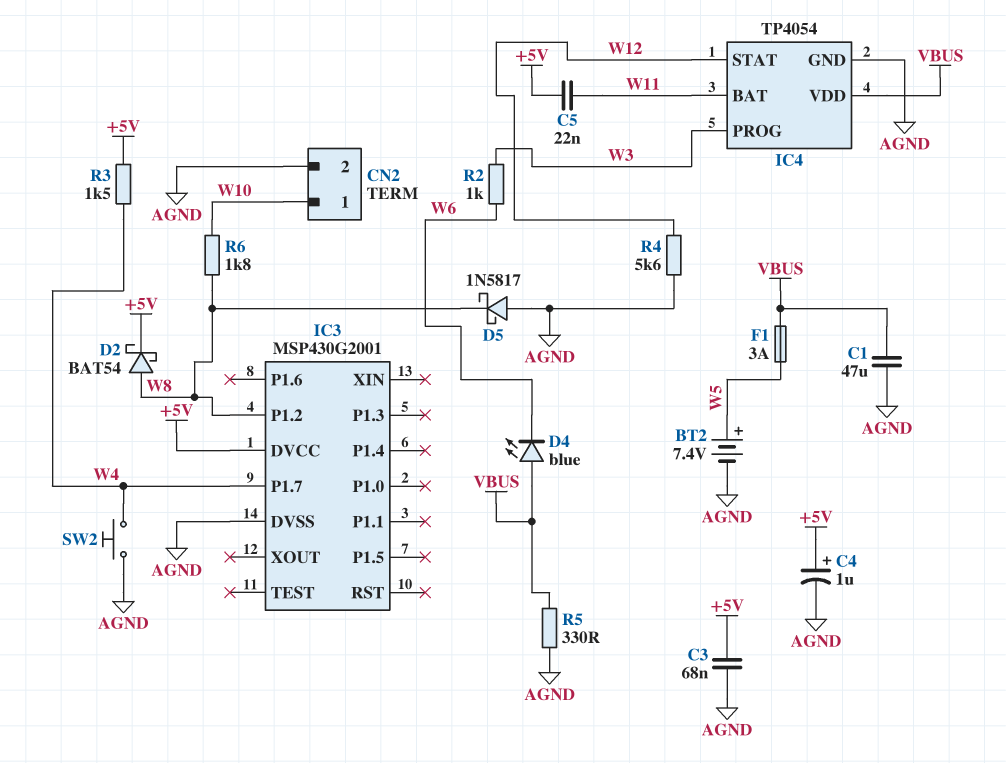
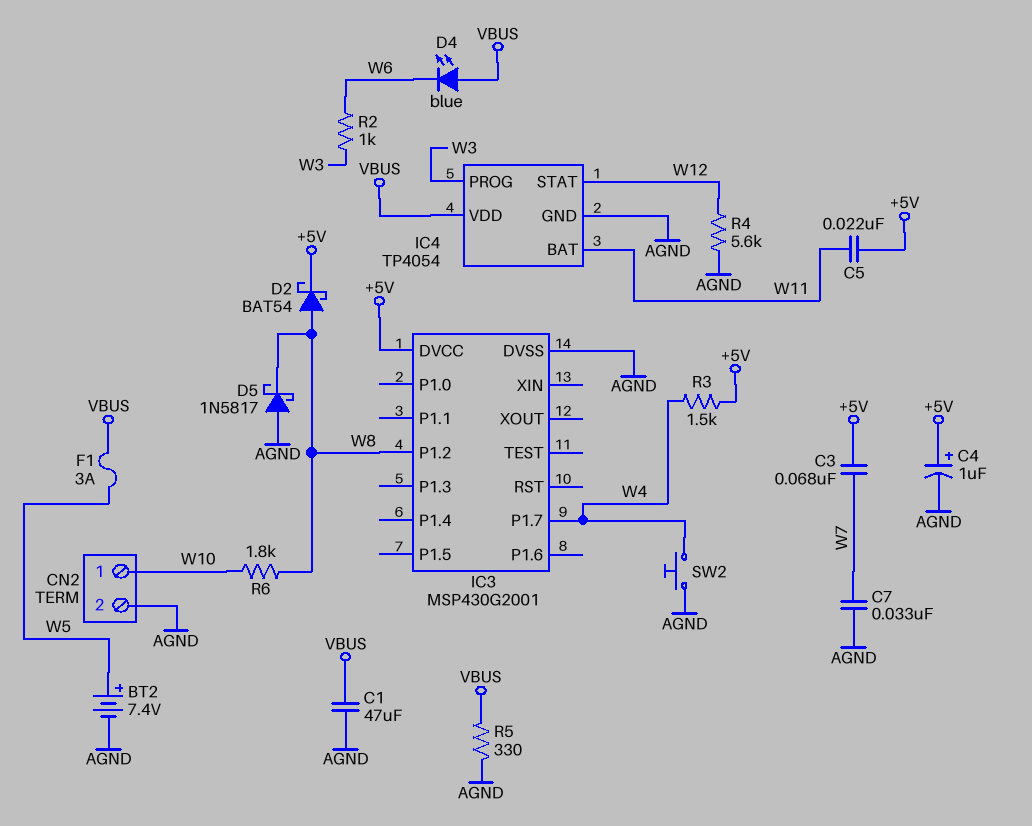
C3: 68nF (+5V, AGND) -> 68nF (+5V, W7)
C7: none -> 33nF (AGND, W7)

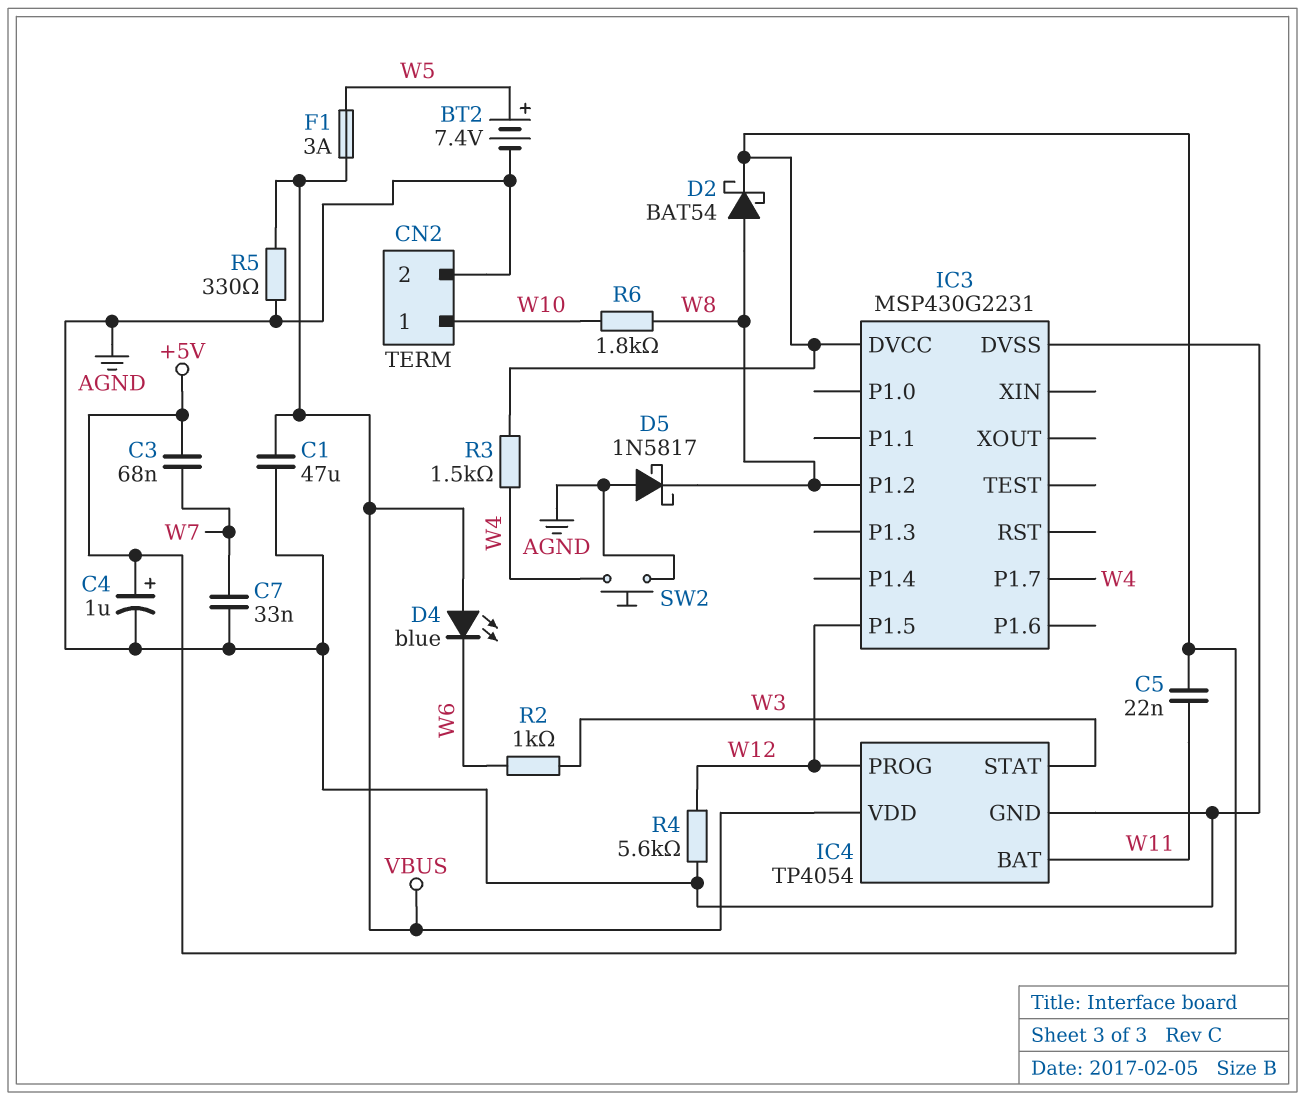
IC3: MSP430G2001 -> MSP430G2231
IC3 pin P1.5: none -> W12
IC4 pin PROG: W3 -> W12
IC4 pin STAT: W12 -> W3

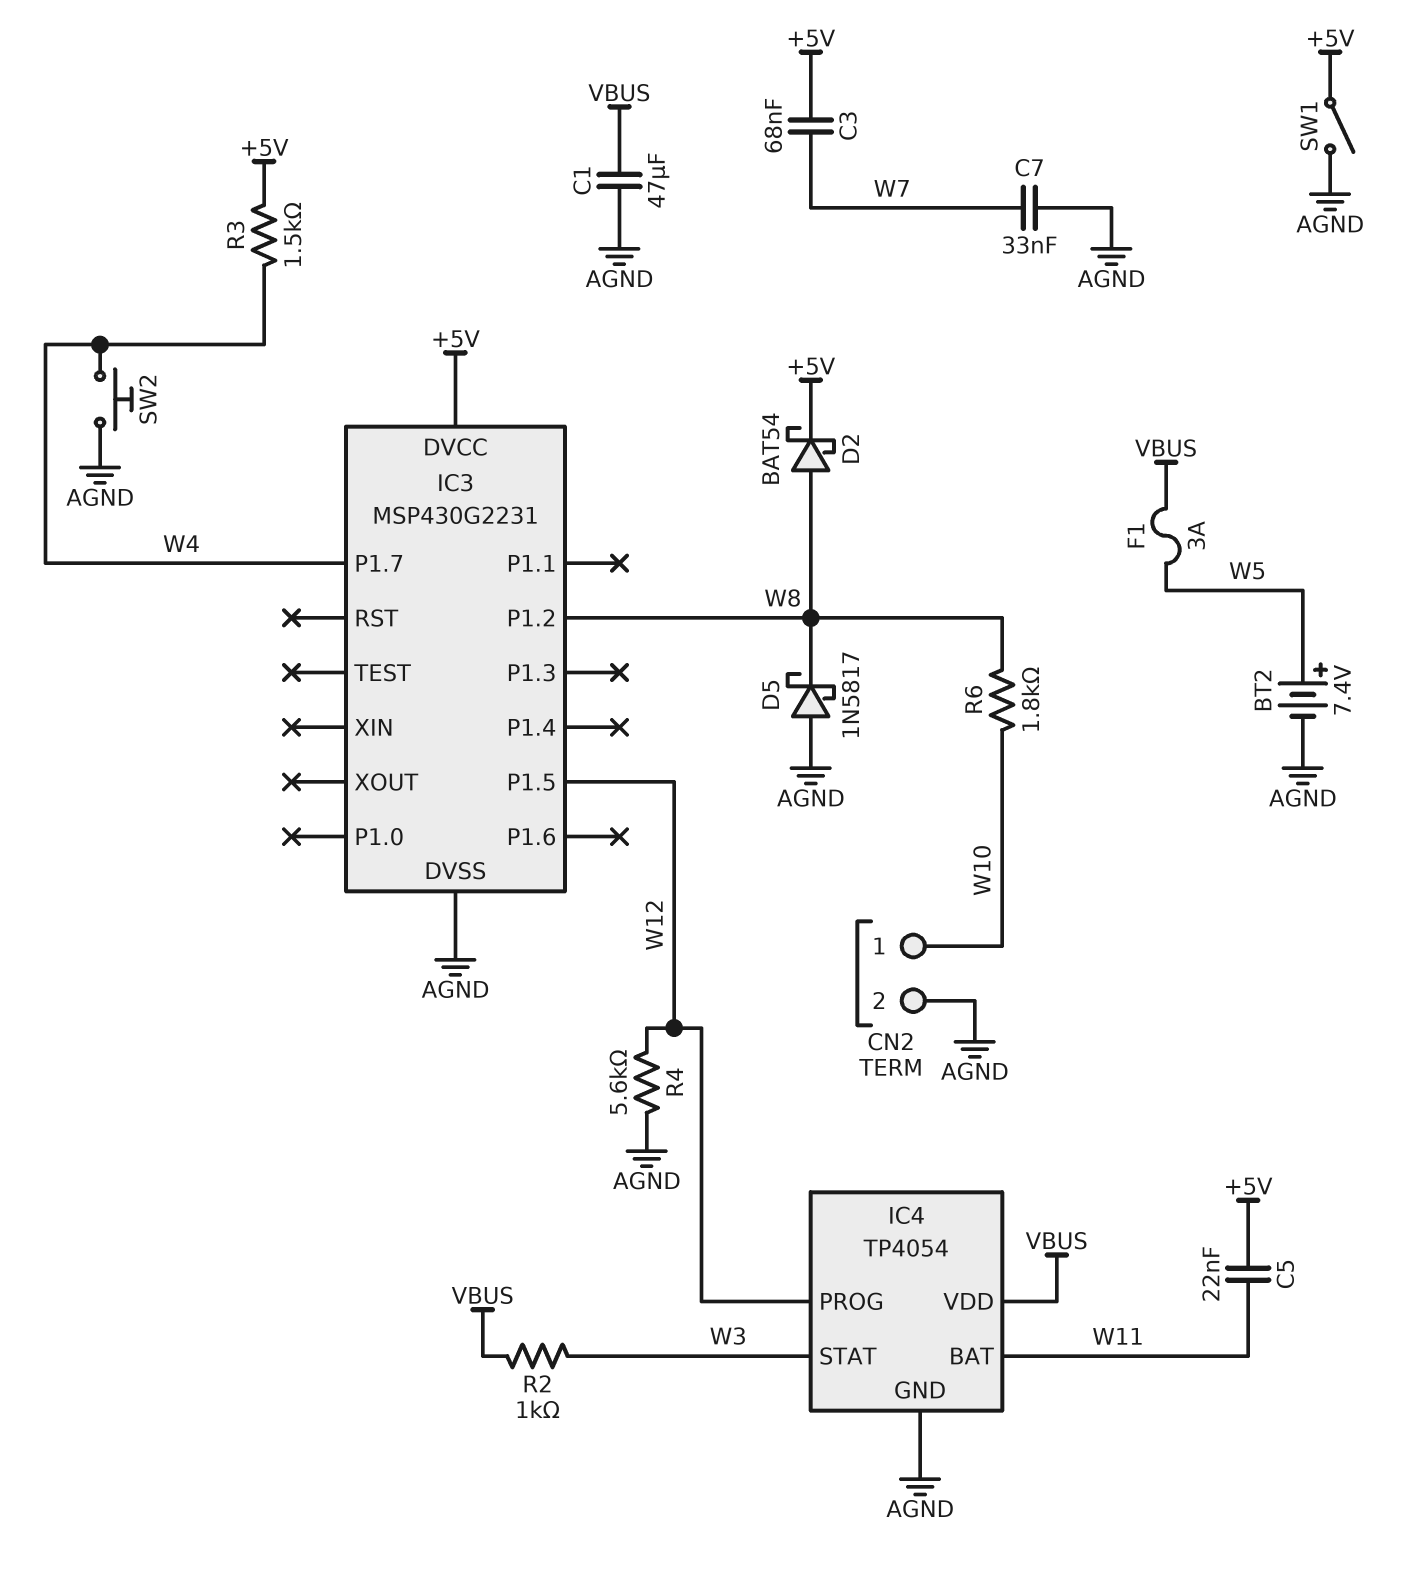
C4: 1uF (plus +5V, minus AGND) -> none
D4: LED blue (A VBUS, K W6) -> none
R2: 1k (W3, W6) -> 1k (VBUS, W3)
R5: 330 (AGND, VBUS) -> none
SW1: none -> switch (+5V, AGND)

